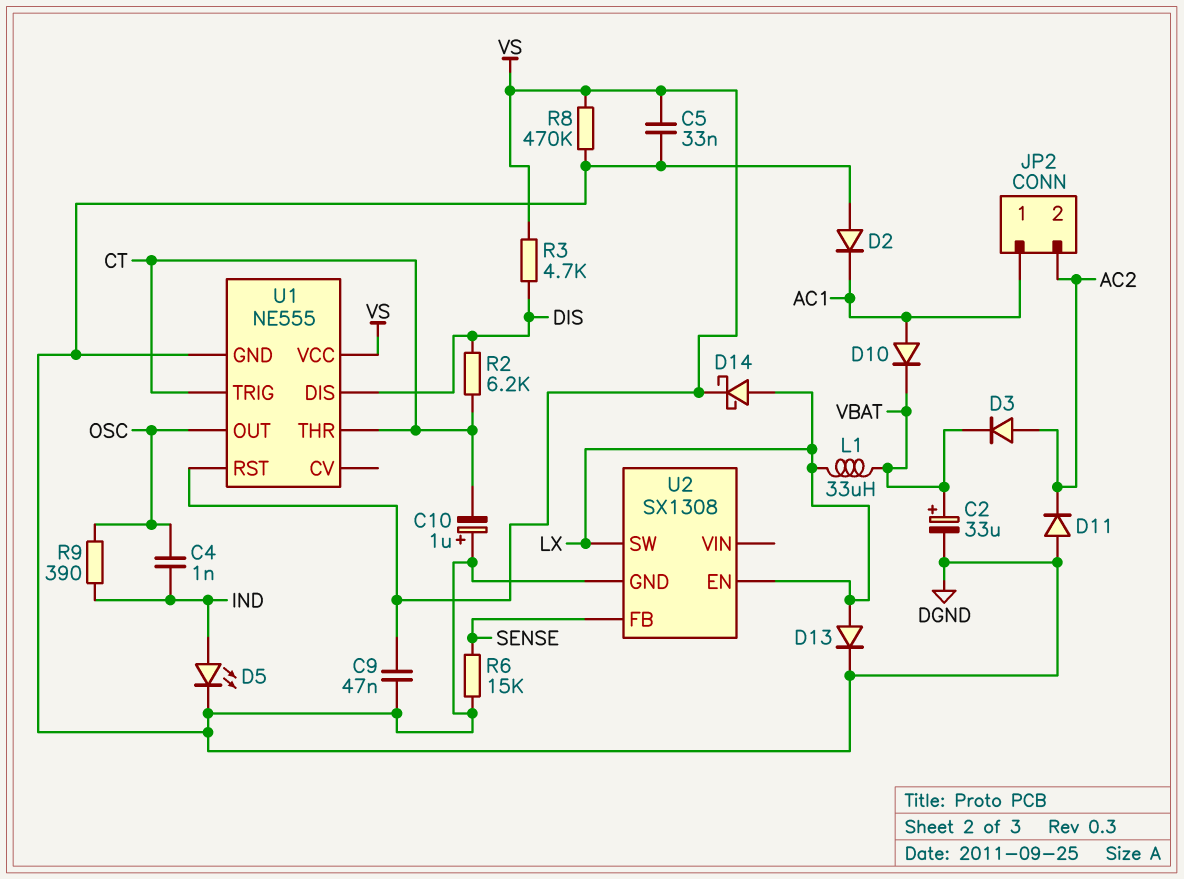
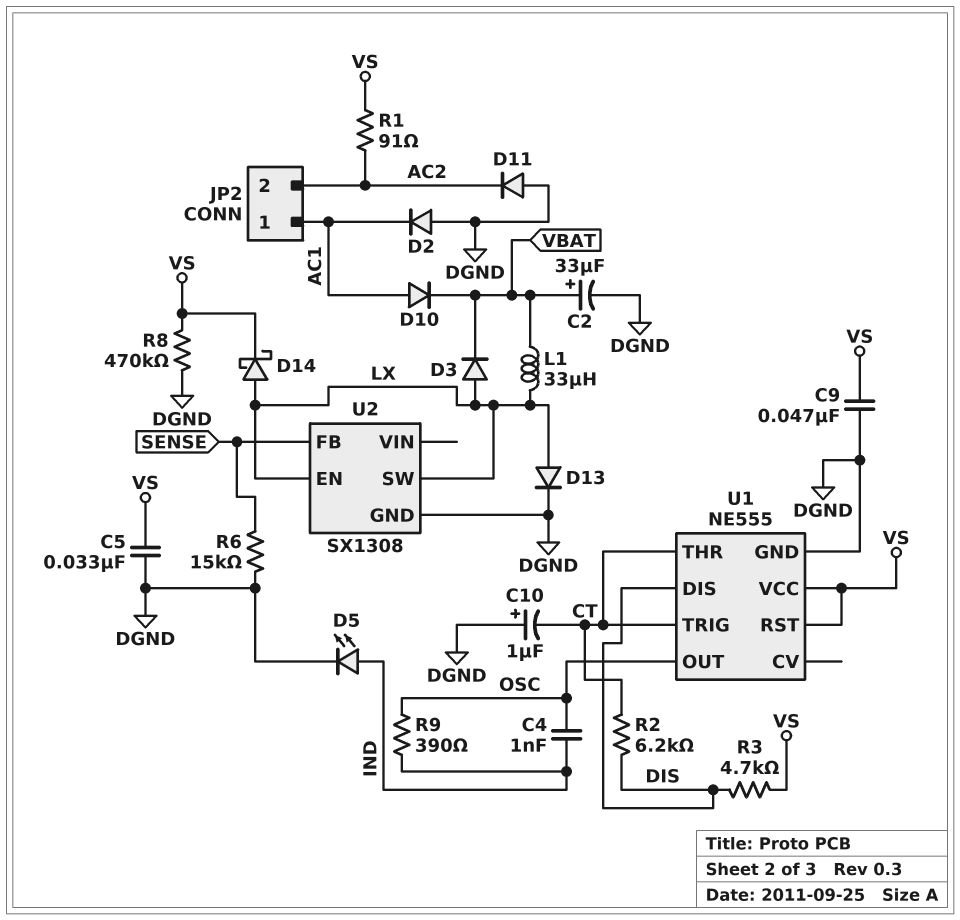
D3: diode (A AC2, K VBAT) -> diode (A LX, K VBAT)
R1: none -> 91 (AC2, VS)

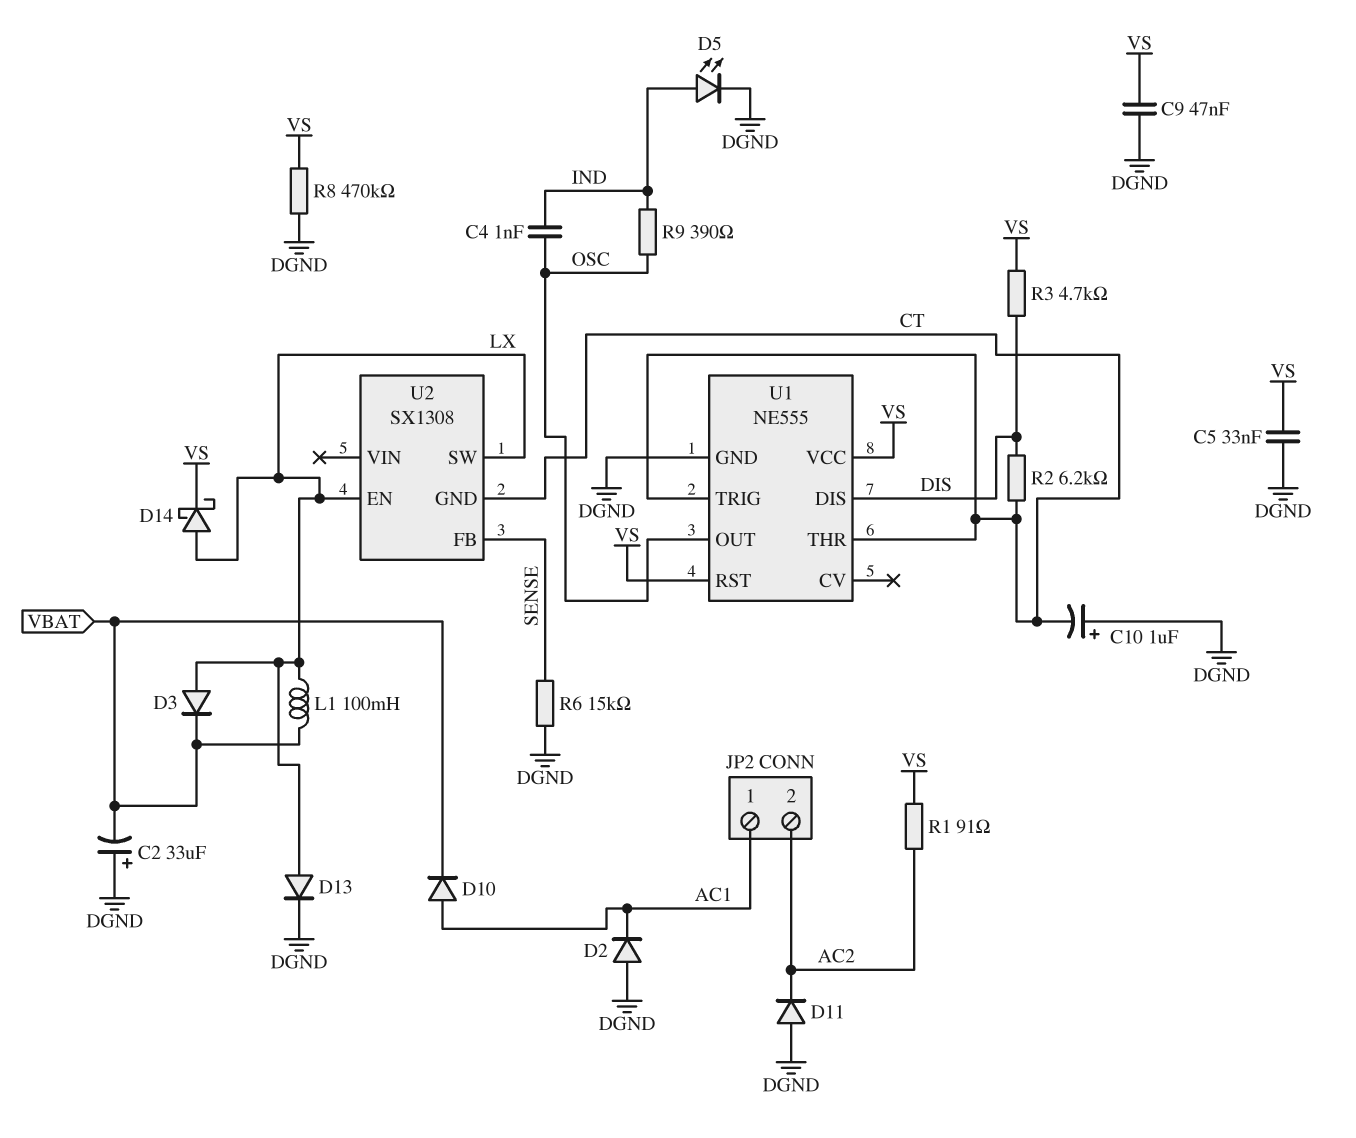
C2: 33uF (plus VBAT, minus DGND) -> 33uF (plus DGND, minus VBAT)
L1: 33uH (LX, VBAT) -> 100mH (LX, VBAT)
U2 pin GND: DGND -> CT

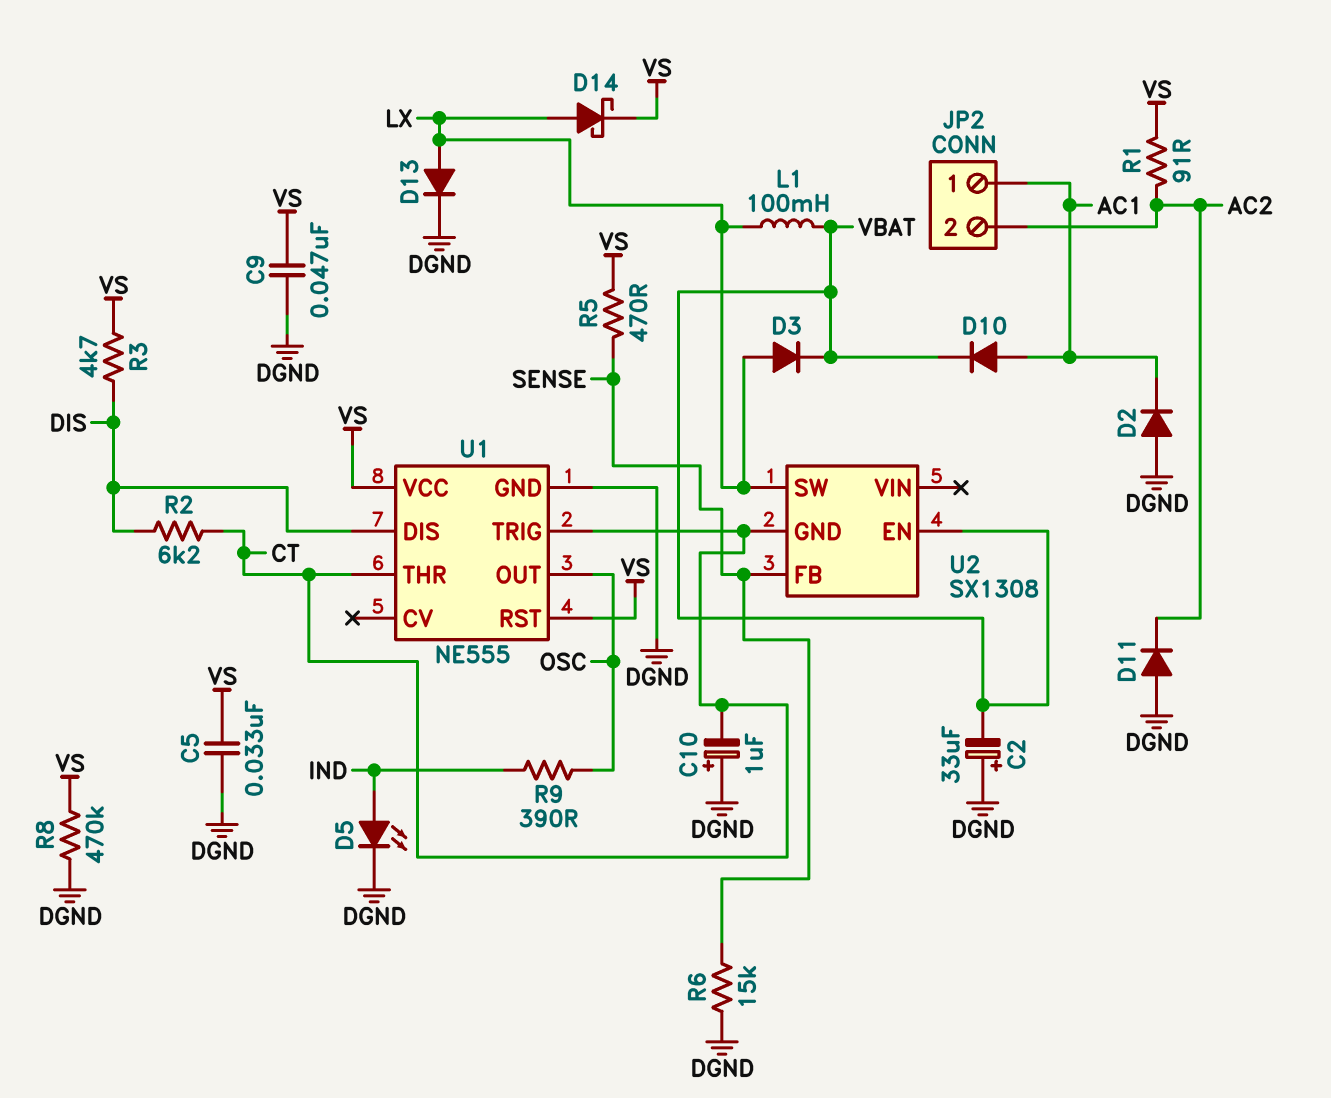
C4: 1nF (IND, OSC) -> none
R5: none -> 470 (SENSE, VS)
U2 pin EN: LX -> VBAT

